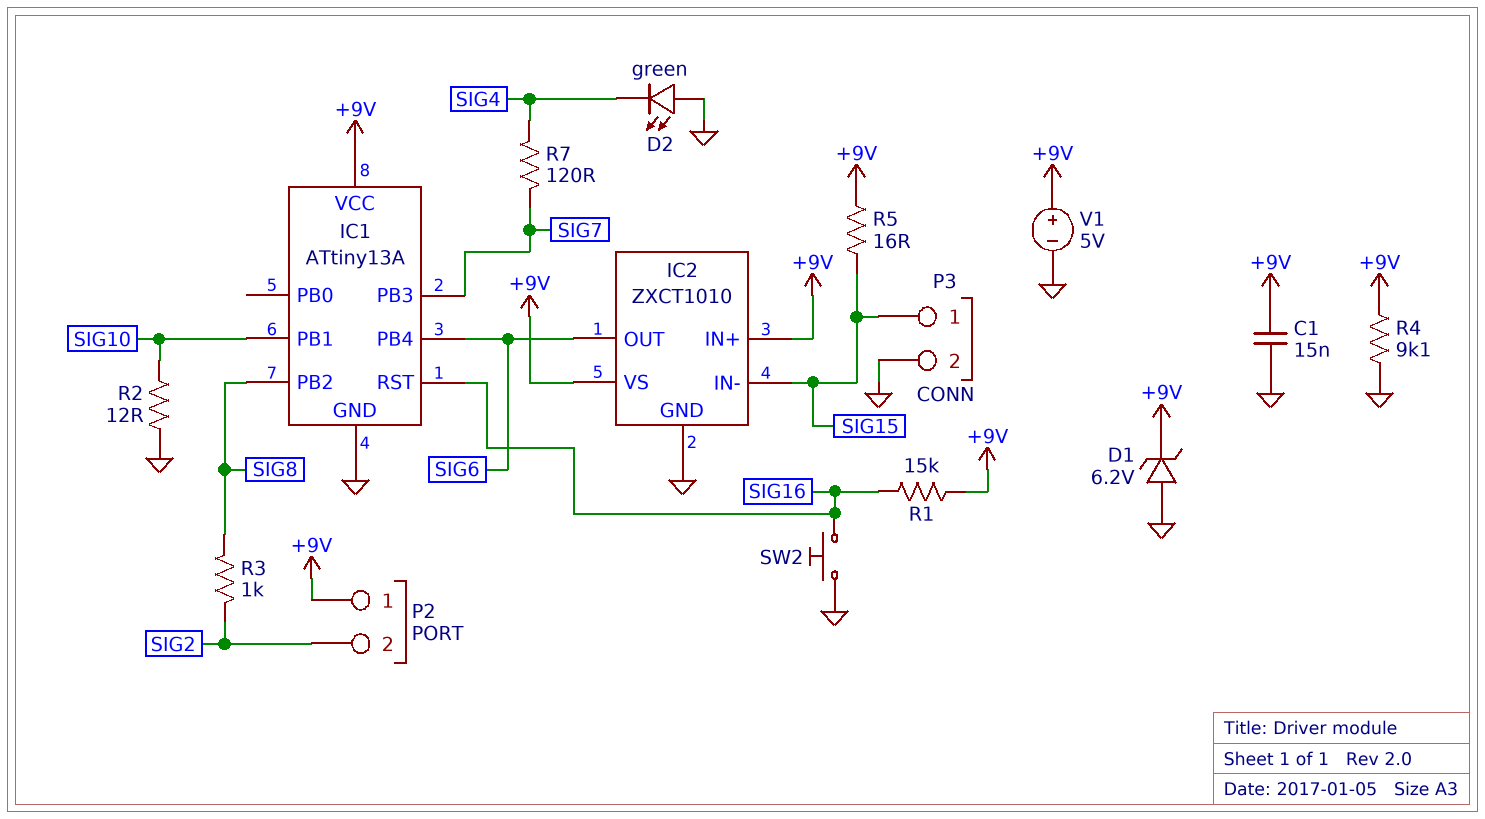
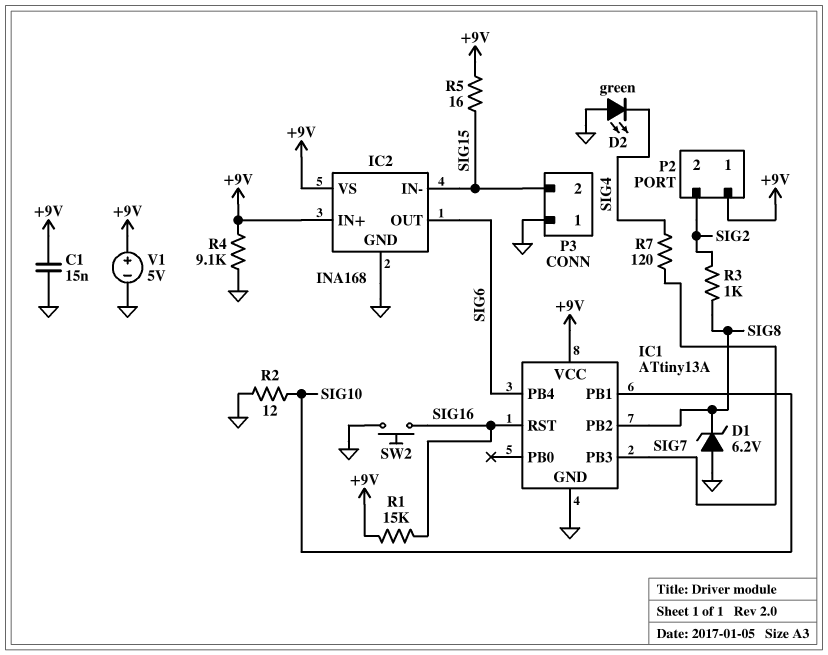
D1: zener 6.2V (A GND, K +9V) -> zener 6.2V (A GND, K SIG8)
IC2: ZXCT1010 -> INA168
P3 pin 1: SIG15 -> GND
P3 pin 2: GND -> SIG15

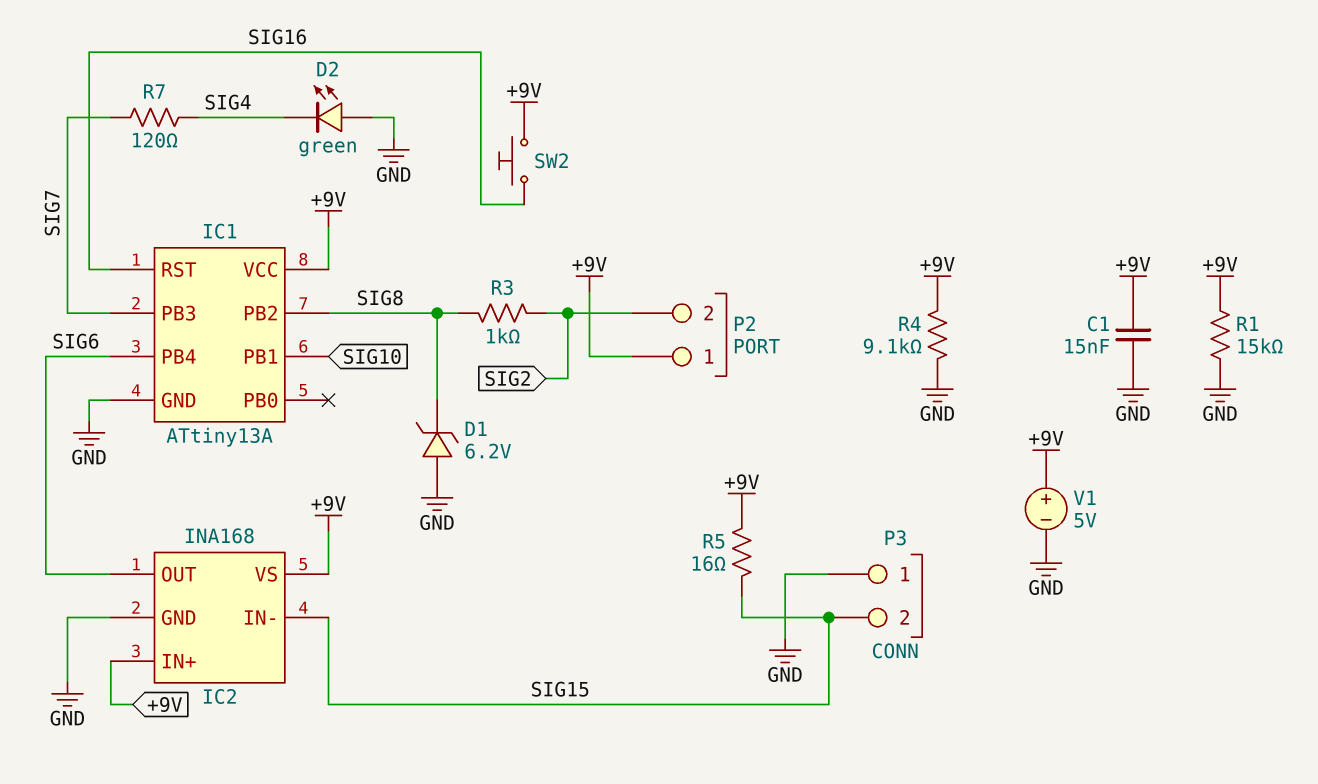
R1: 15k (+9V, SIG16) -> 15k (+9V, GND)
R2: 12 (GND, SIG10) -> none
SW2: button (GND, SIG16) -> button (+9V, SIG16)

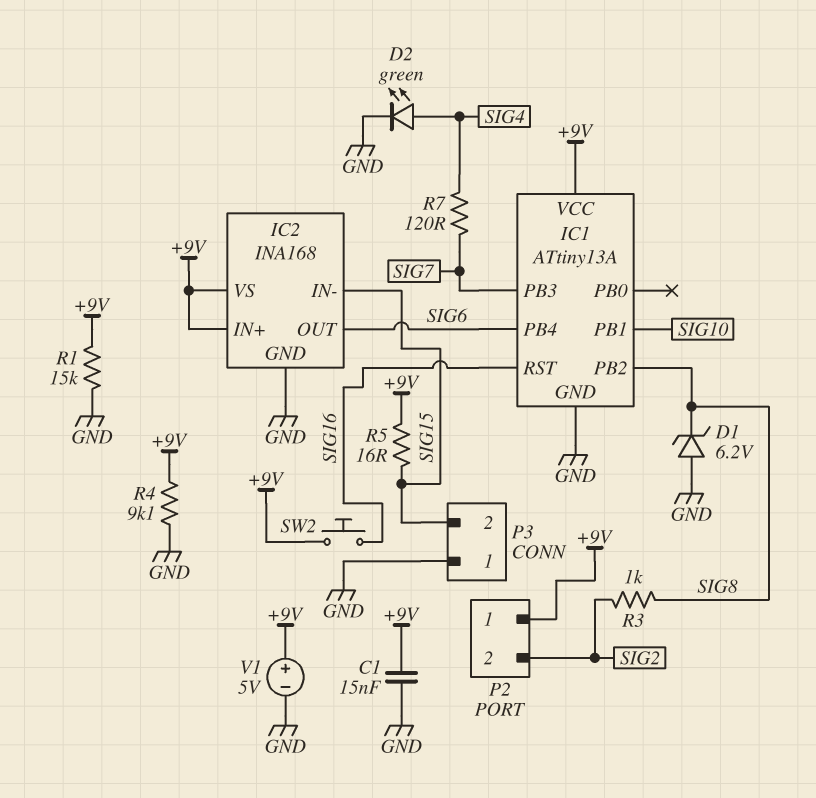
D2: LED green (A GND, K SIG4) -> LED green (A SIG4, K GND)

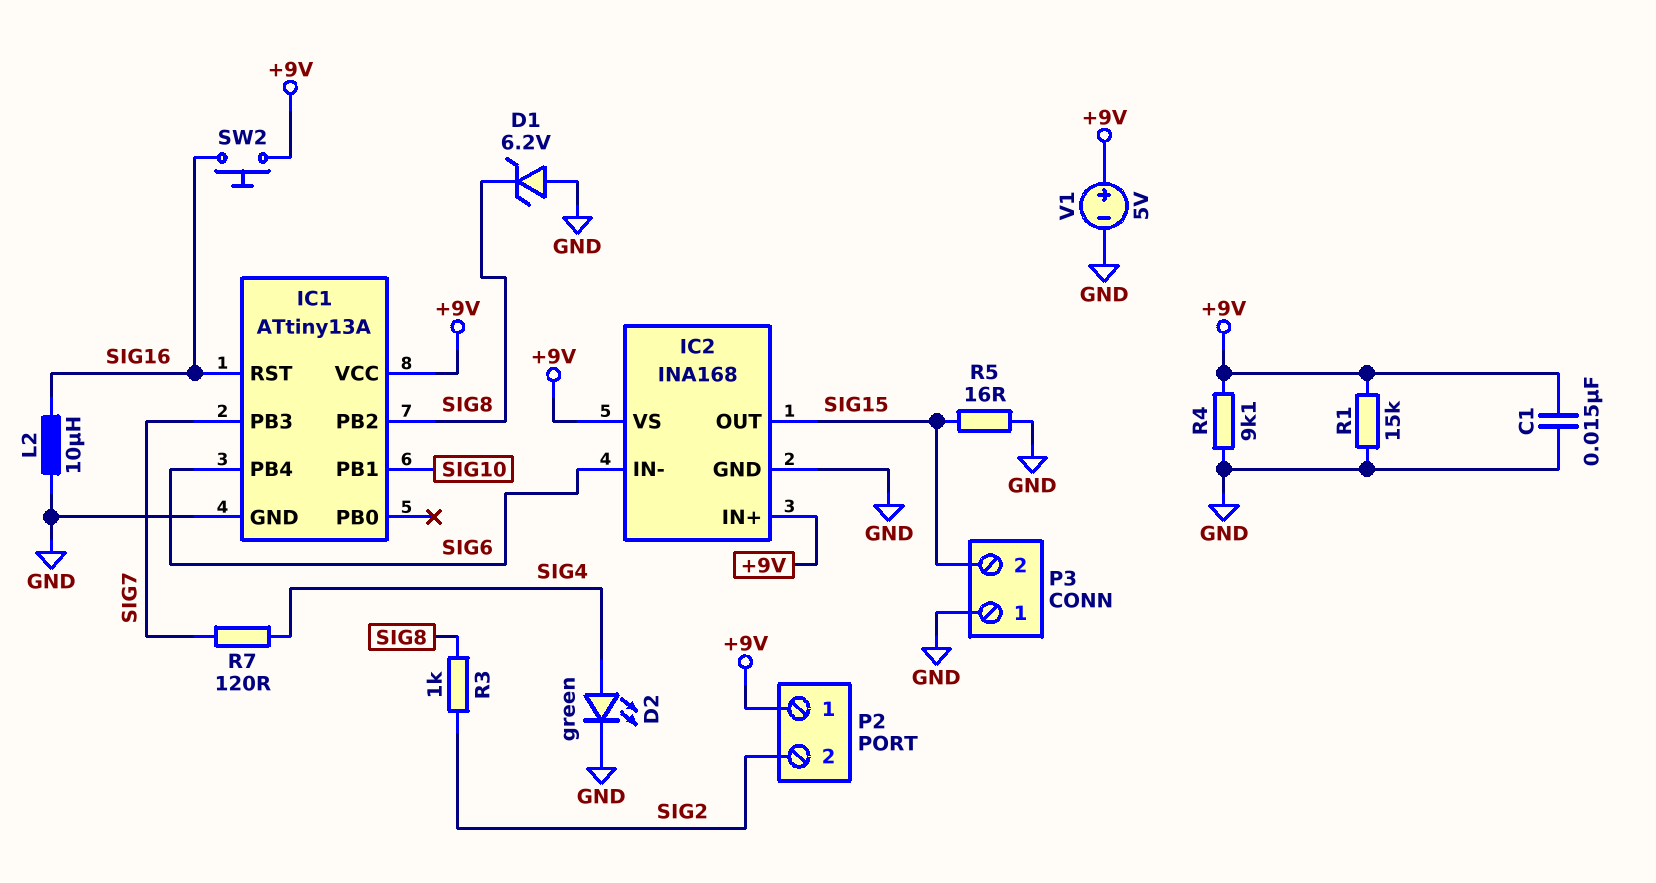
IC2 pin IN-: SIG15 -> SIG6
IC2 pin OUT: SIG6 -> SIG15
L2: none -> 10uH (GND, SIG16)
R5: 16 (+9V, SIG15) -> 16 (GND, SIG15)

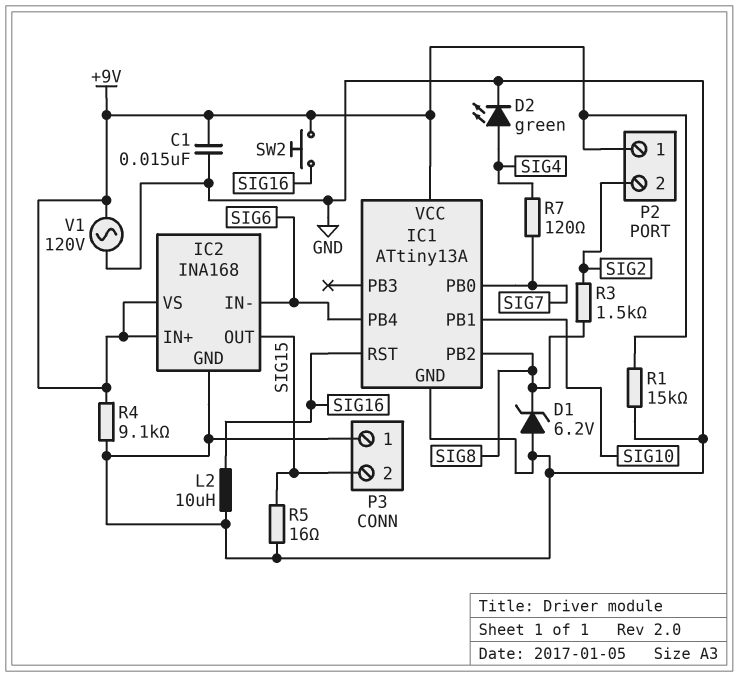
IC1 pin PB0: none -> SIG7
IC1 pin PB3: SIG7 -> none
R3: 1k (SIG2, SIG8) -> 1.5k (SIG2, SIG8)
V1: 5V (plus +9V, minus GND) -> AC 120V (+9V, GND)

